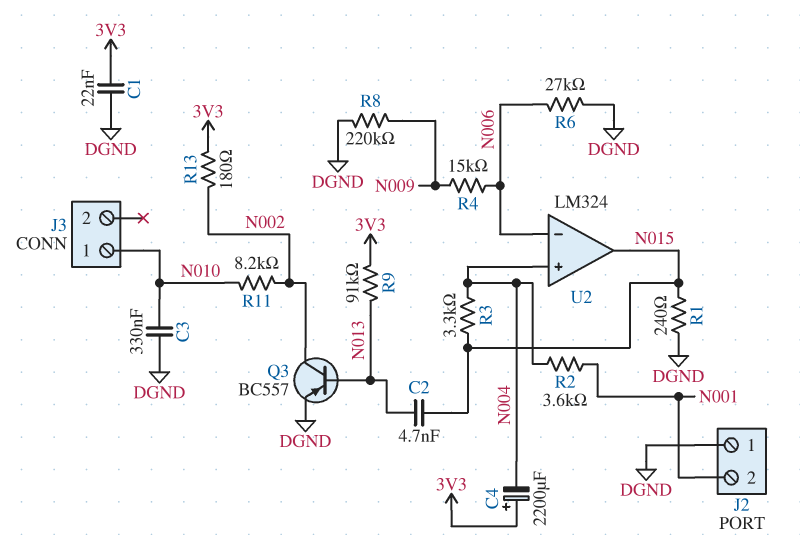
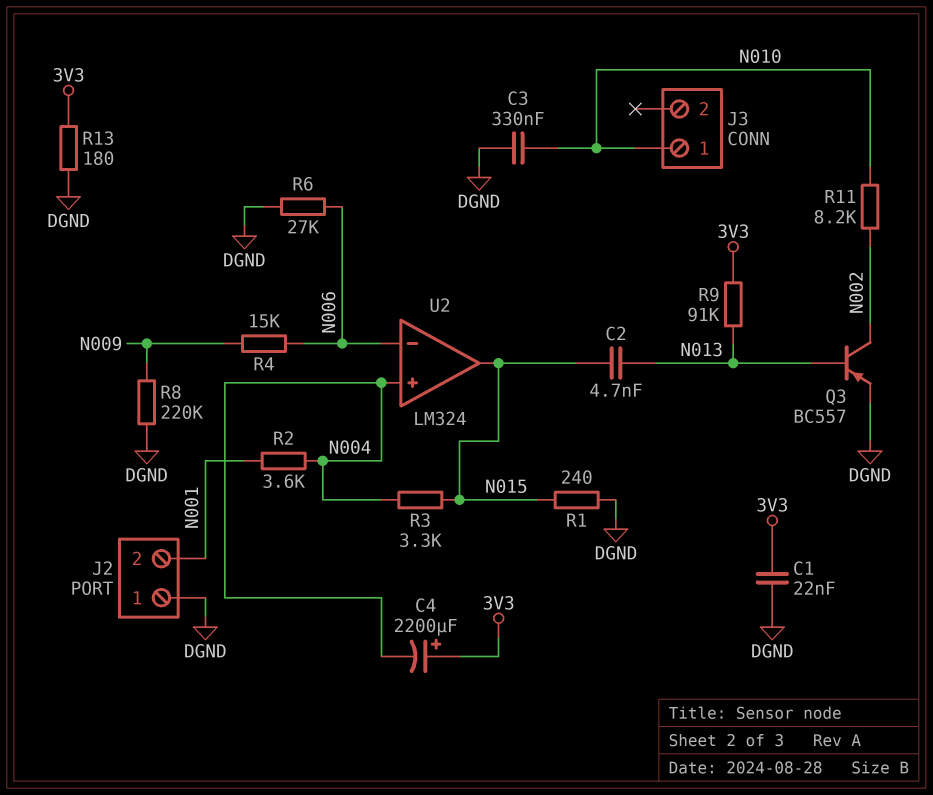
R13: 180 (3V3, N002) -> 180 (3V3, DGND)

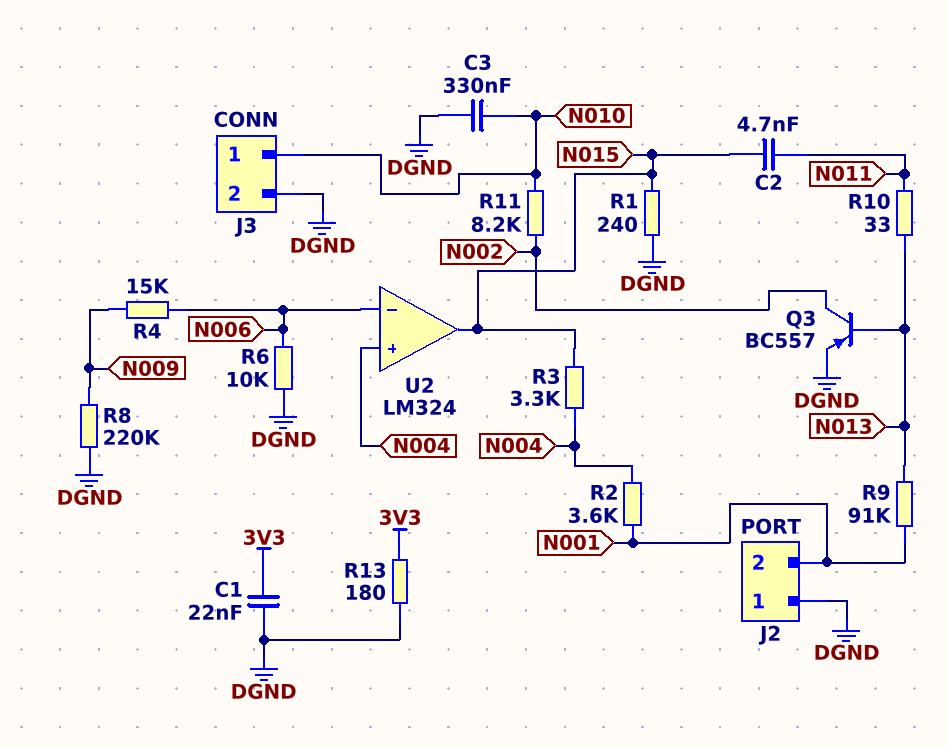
C2: 4.7nF (N013, N015) -> 4.7nF (N011, N015)
C4: 2200uF (plus 3V3, minus N004) -> none
J3 pin 2: none -> DGND
R6: 27k (DGND, N006) -> 10k (DGND, N006)
R9: 91k (3V3, N013) -> 91k (N001, N013)
R10: none -> 33 (N011, N013)

